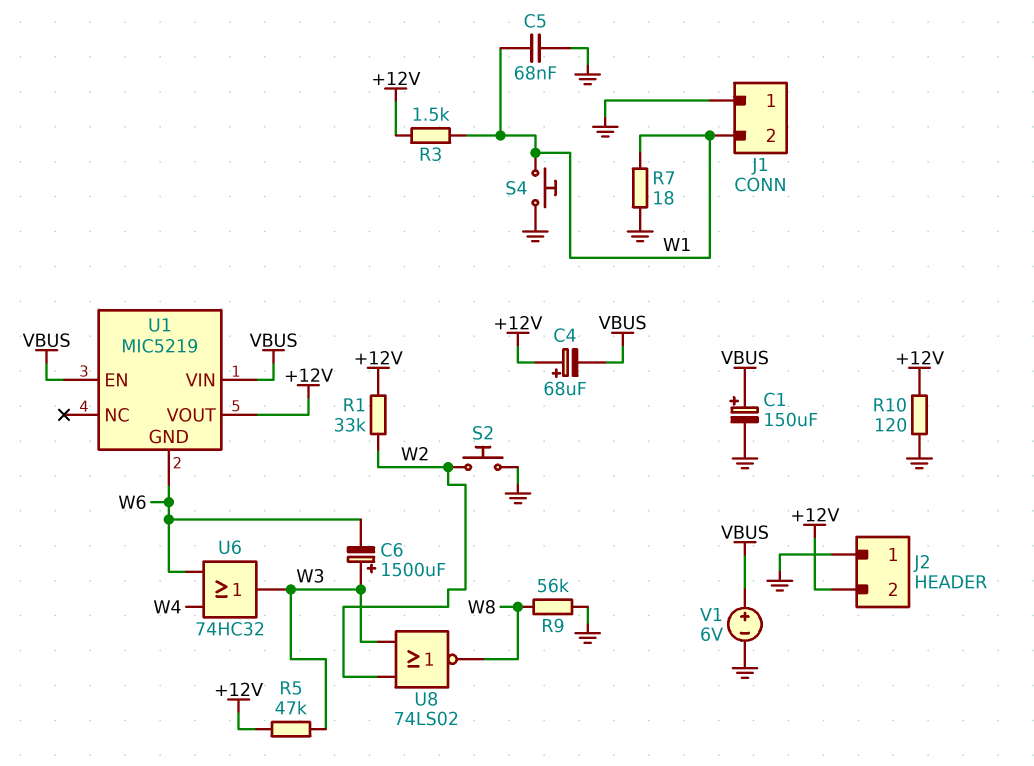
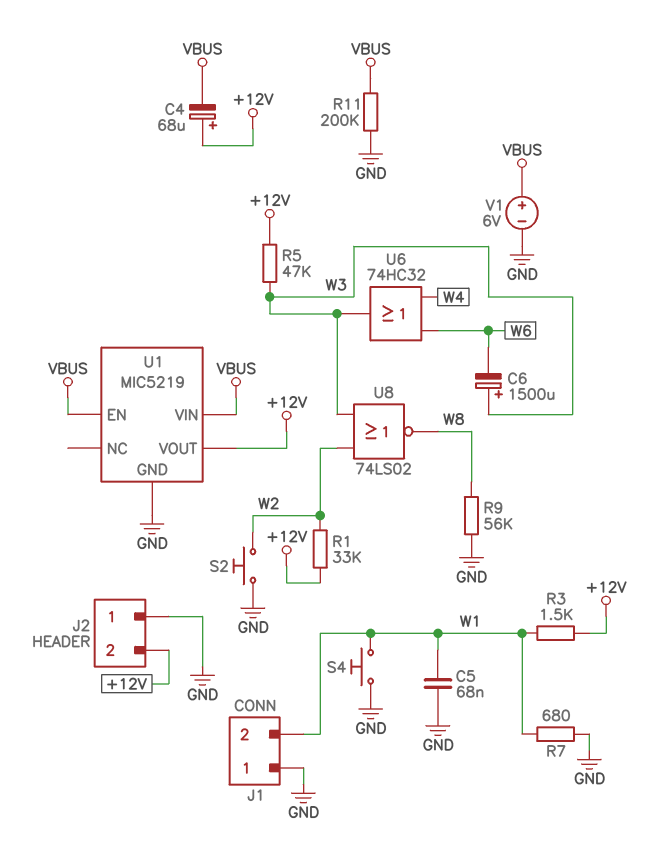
C1: 150uF (plus VBUS, minus GND) -> none
R7: 18 (GND, W1) -> 680 (GND, W1)
R10: 120 (+12V, GND) -> none
R11: none -> 200k (GND, VBUS)
U1 pin GND: W6 -> GND

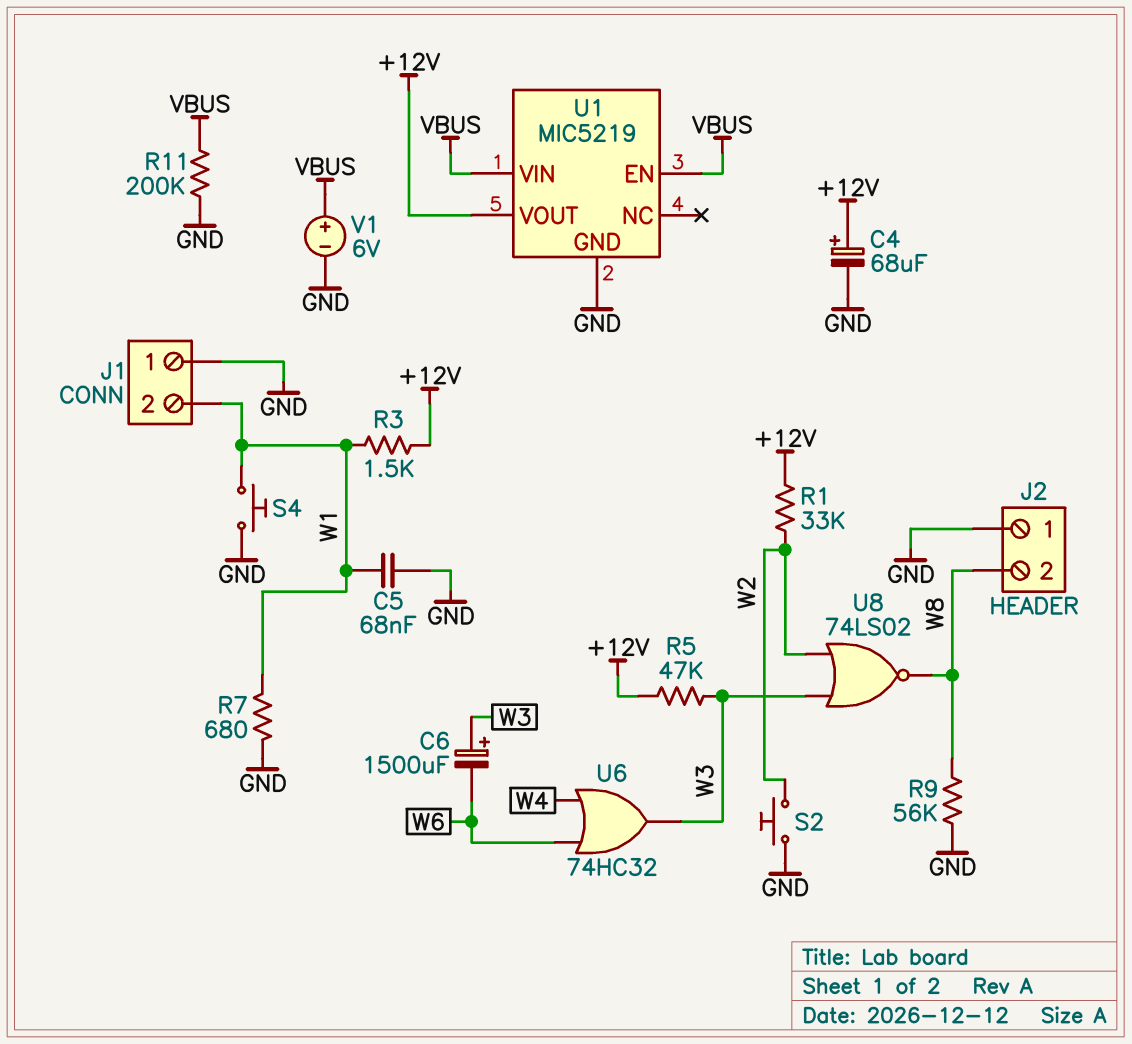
C4: 68uF (plus +12V, minus VBUS) -> 68uF (plus +12V, minus GND)
J2 pin 2: +12V -> W8

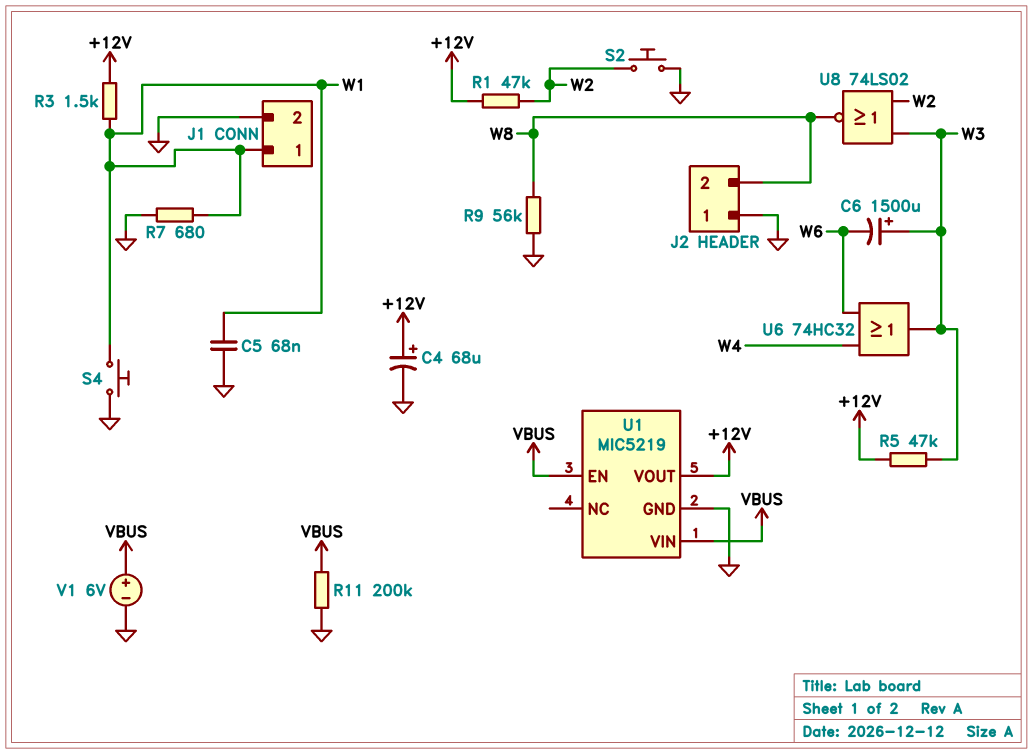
J1 pin 1: GND -> W1
J1 pin 2: W1 -> GND
R1: 33k (+12V, W2) -> 47k (+12V, W2)

